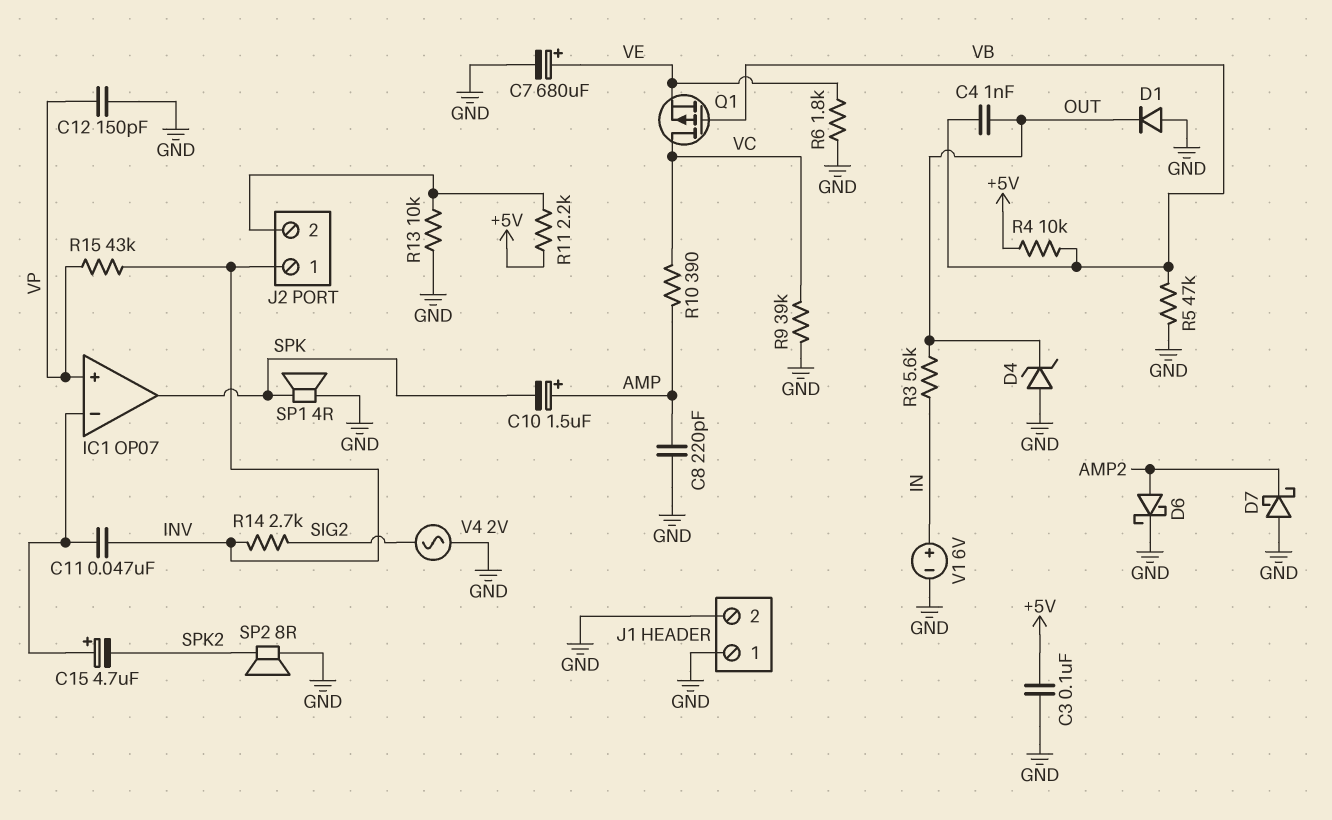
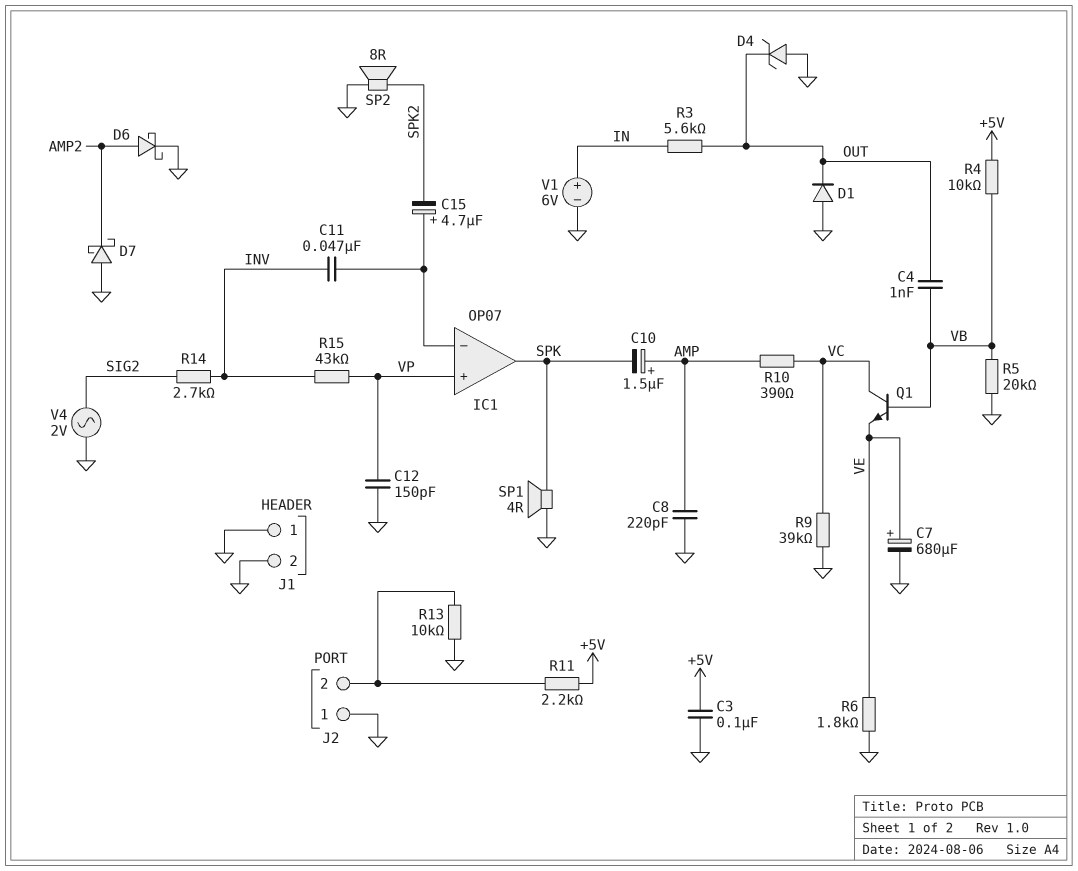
J2 pin 1: INV -> GND
Q1: PMOS (G VB, D VC, S VE) -> NPN (B VB, C VC, E VE)
R5: 47k (GND, VB) -> 20k (GND, VB)

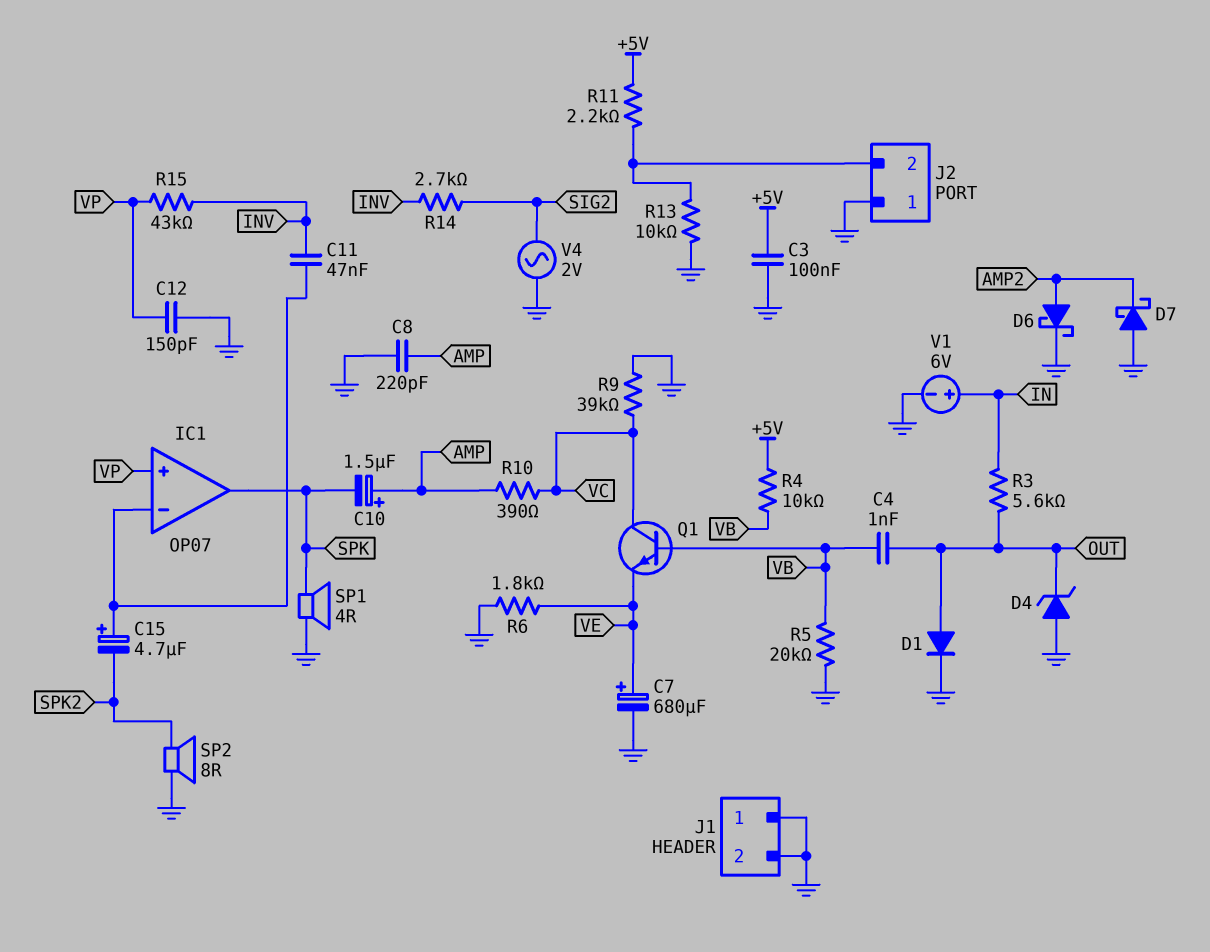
D1: diode (A GND, K OUT) -> diode (A OUT, K GND)

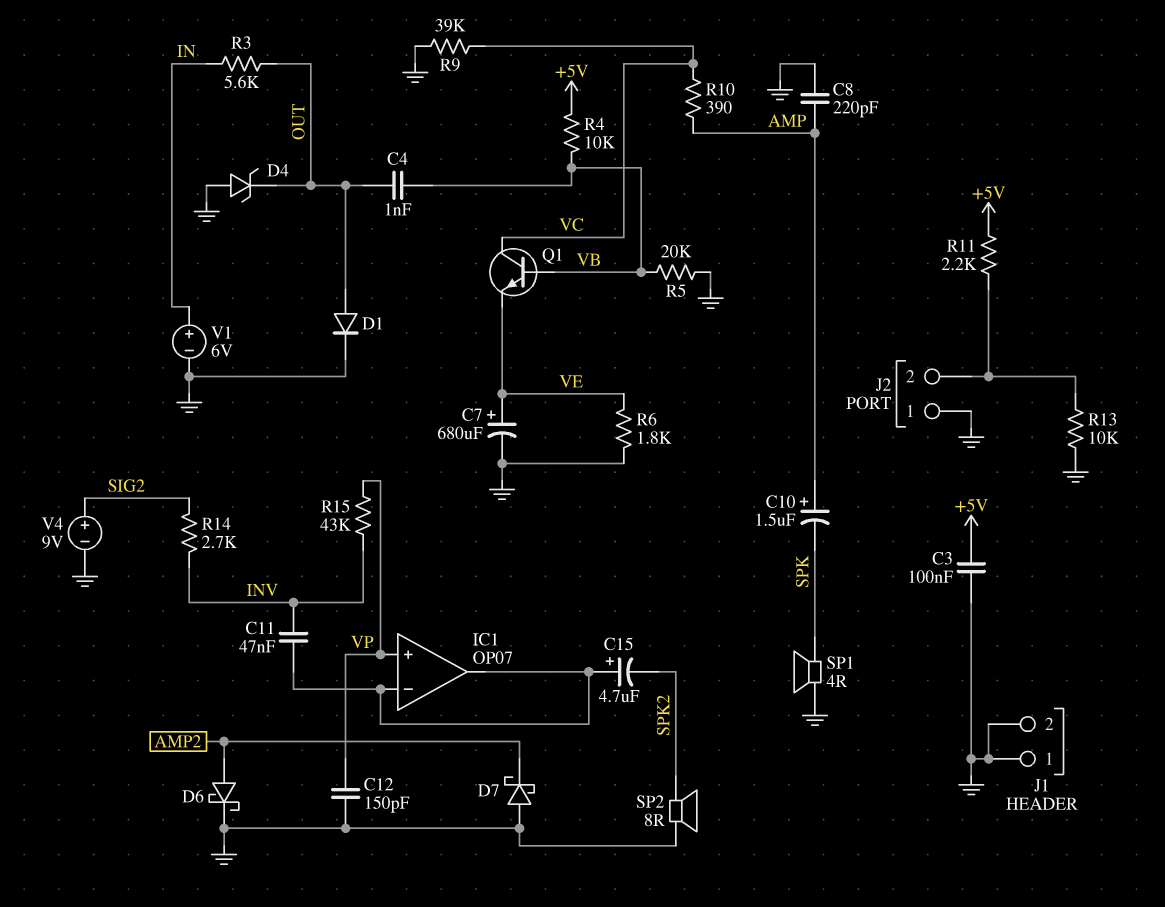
IC1 pin out: SPK -> IC1/in-
V4: AC 2V (GND, SIG2) -> 9V (plus SIG2, minus GND)

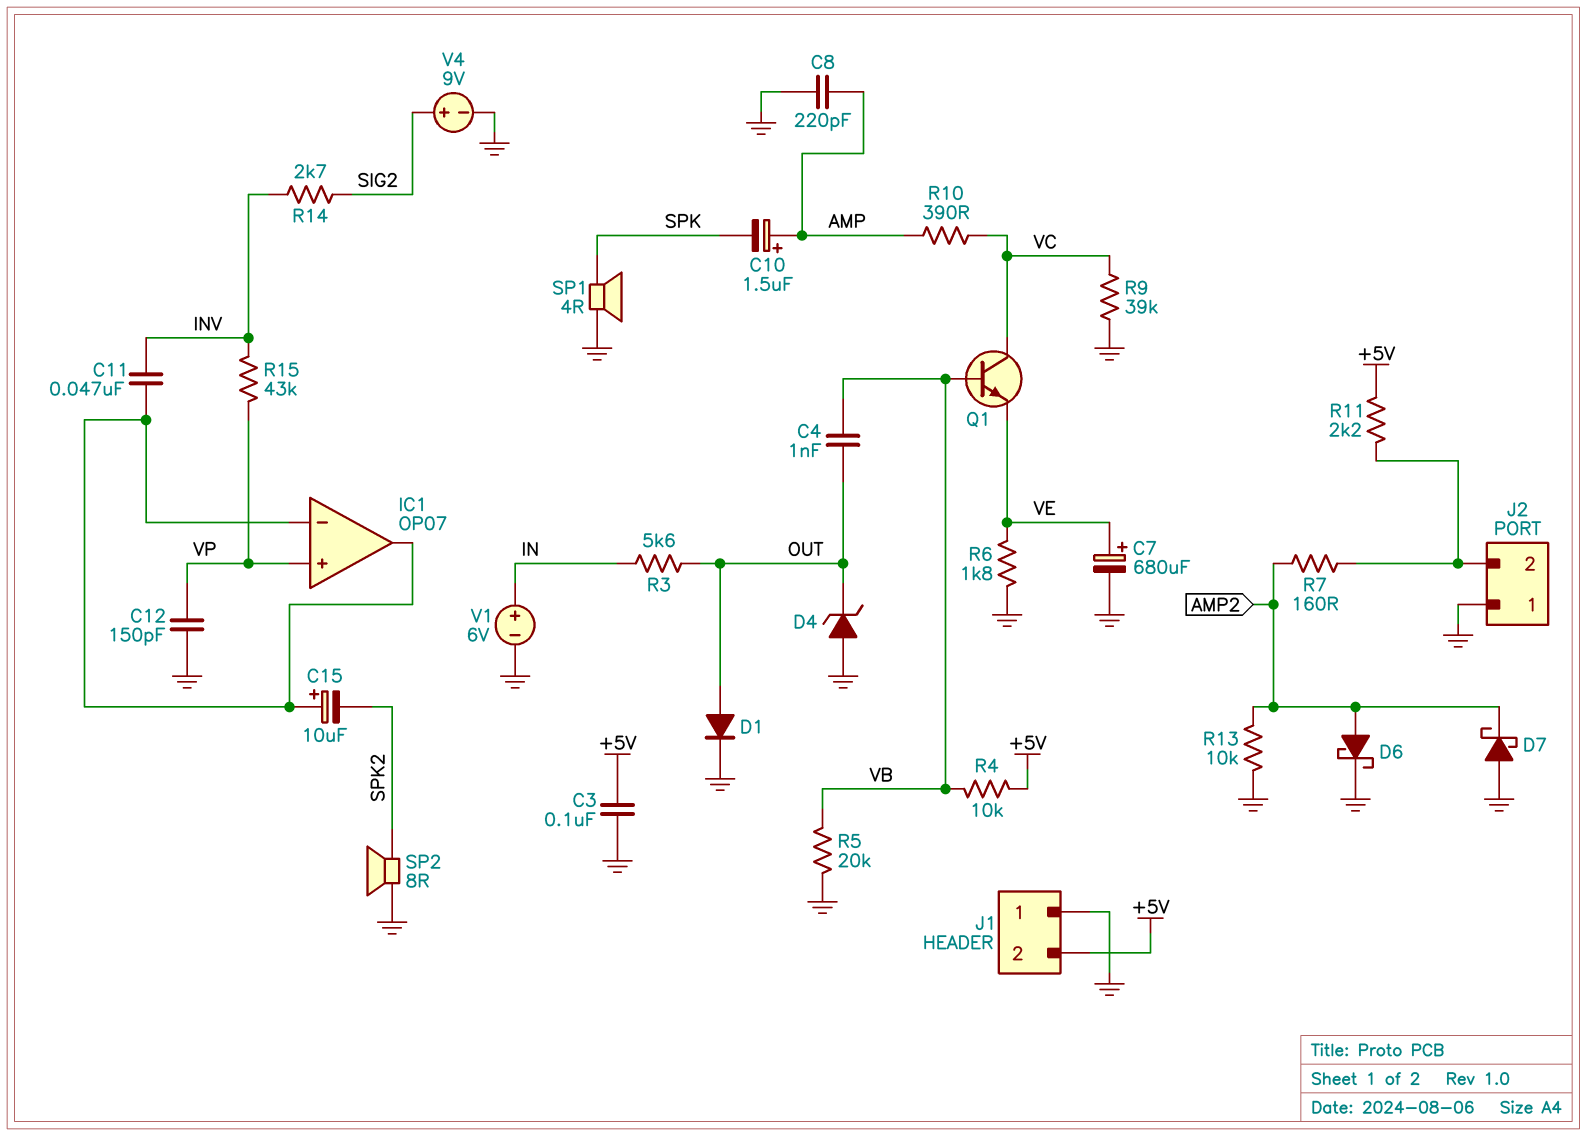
C15: 4.7uF (plus IC1/in-, minus SPK2) -> 10uF (plus IC1/in-, minus SPK2)
J1 pin 2: GND -> +5V
R7: none -> 160 (AMP2, J2/2)
R13: 10k (GND, J2/2) -> 10k (AMP2, GND)

